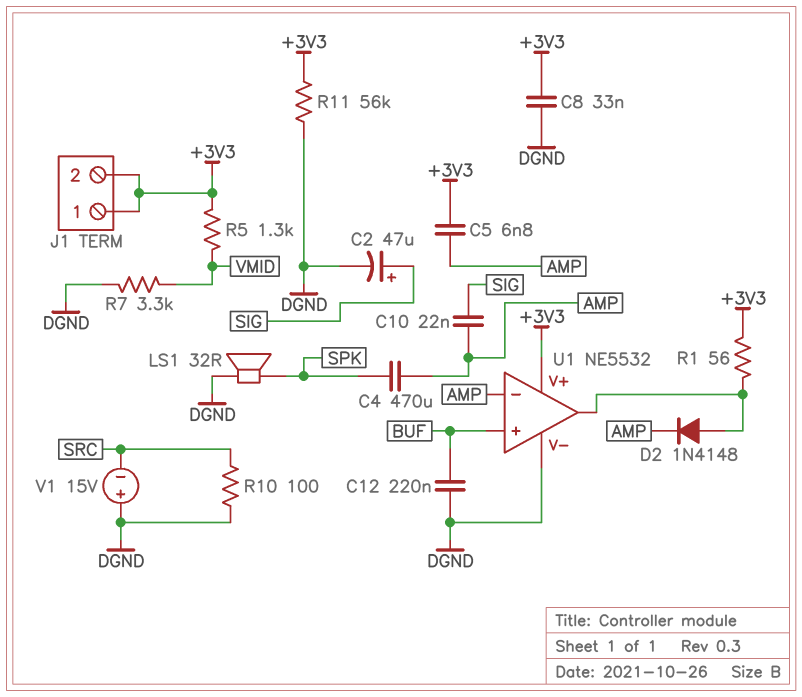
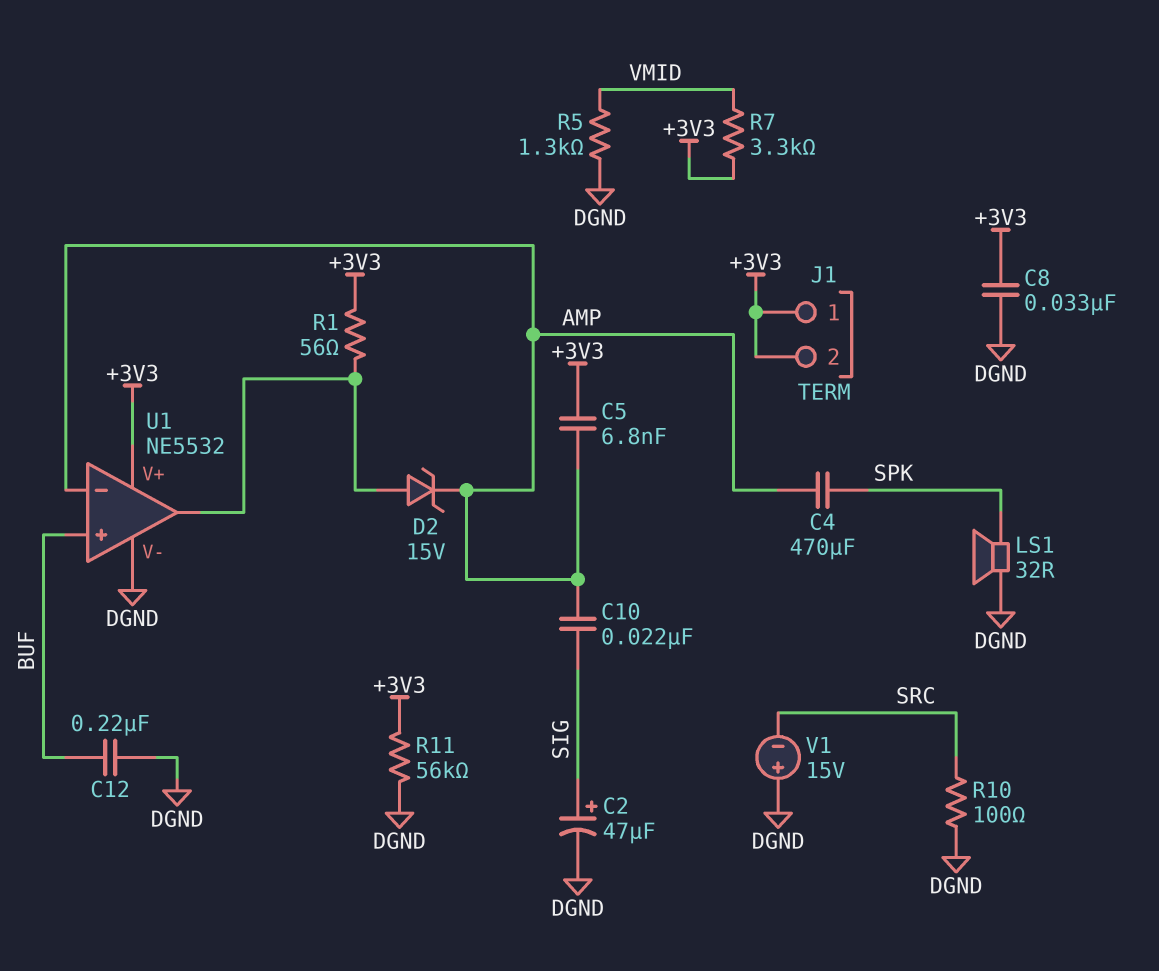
D2: diode 1N4148 (A U1/out, K AMP) -> zener 15V (A U1/out, K AMP)
R5: 1.3k (+3V3, VMID) -> 1.3k (DGND, VMID)
R7: 3.3k (DGND, VMID) -> 3.3k (+3V3, VMID)

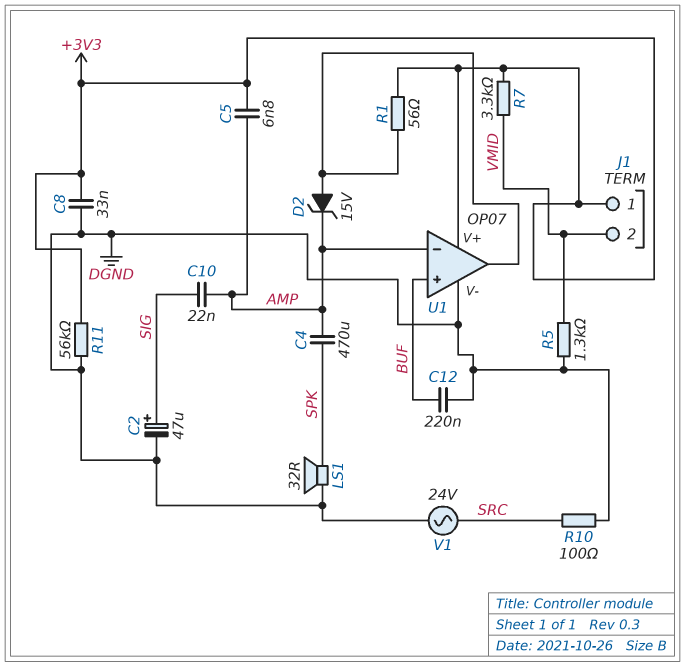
J1 pin 2: +3V3 -> VMID
U1: NE5532 -> OP07
V1: 15V (plus DGND, minus SRC) -> AC 24V (DGND, SRC)

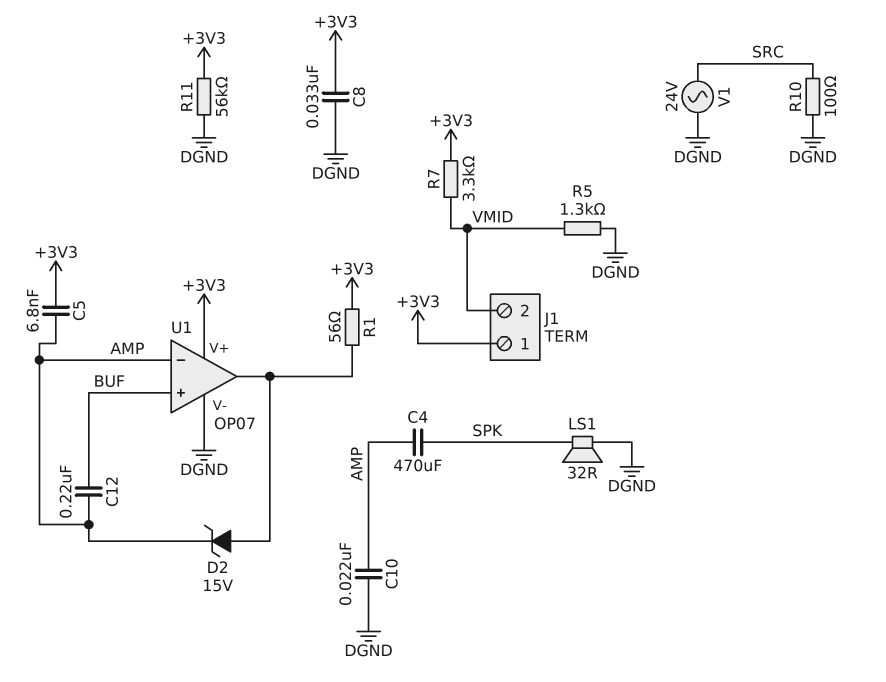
C2: 47uF (plus SIG, minus DGND) -> none
C10: 22nF (AMP, SIG) -> 22nF (AMP, DGND)
C12: 220nF (BUF, DGND) -> 220nF (AMP, BUF)

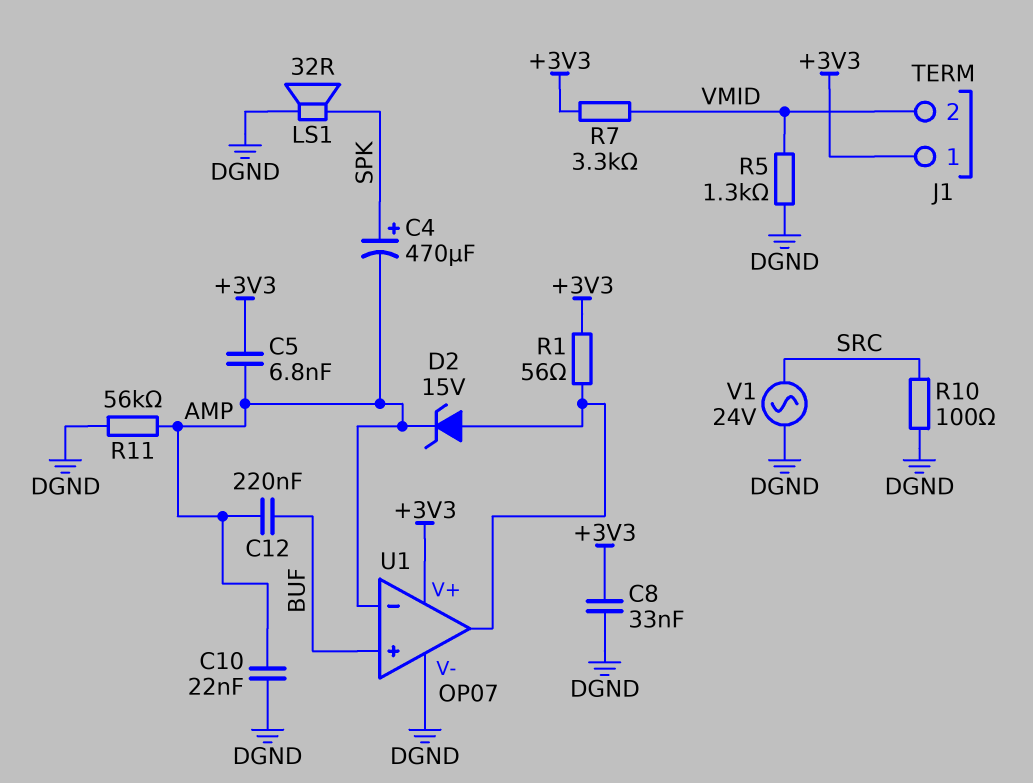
C4: 470uF (AMP, SPK) -> 470uF (plus SPK, minus AMP)
R11: 56k (+3V3, DGND) -> 56k (AMP, DGND)

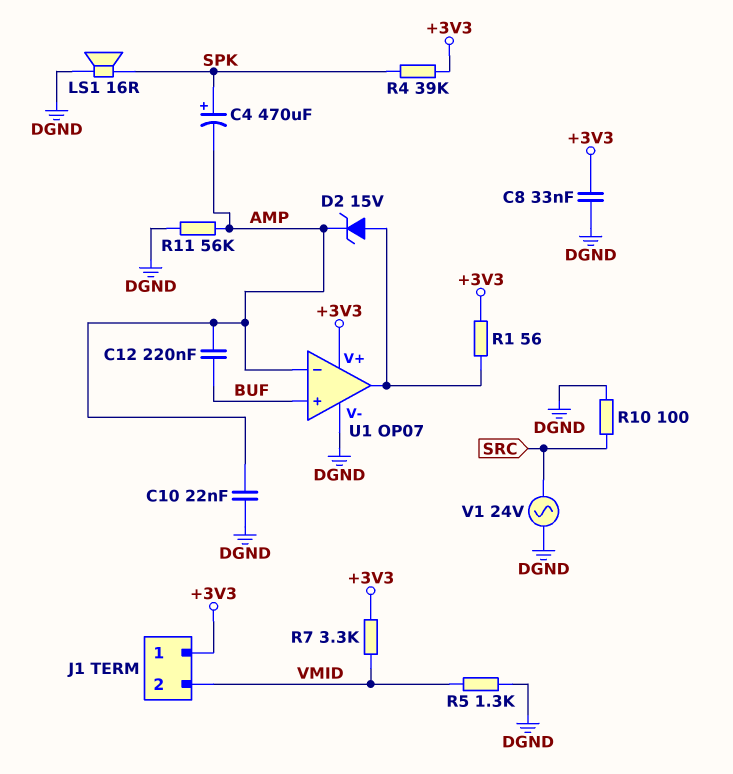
C5: 6.8nF (+3V3, AMP) -> none
LS1: speaker 32R (DGND, SPK) -> speaker 16R (DGND, SPK)
R4: none -> 39k (+3V3, SPK)

